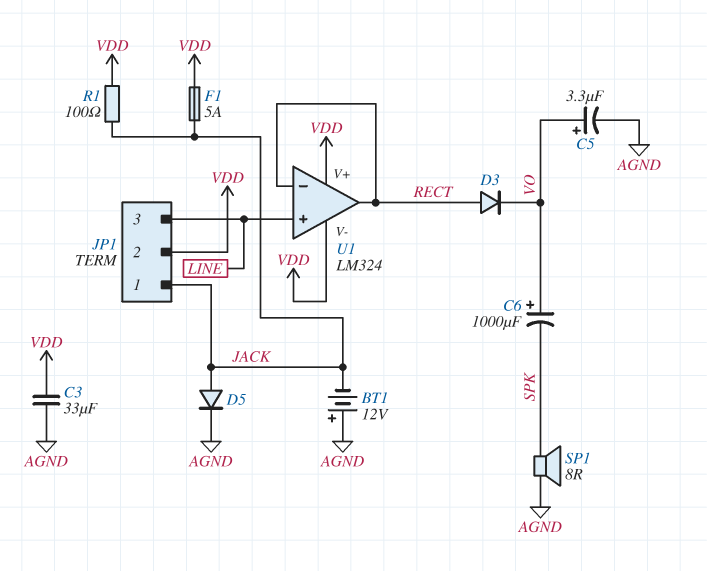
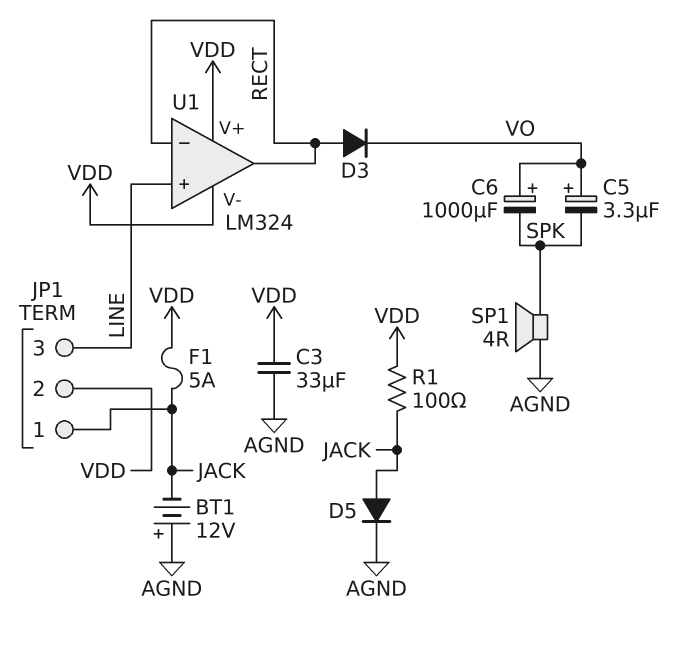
C5: 3.3uF (plus VO, minus AGND) -> 3.3uF (plus VO, minus SPK)
SP1: speaker 8R (AGND, SPK) -> speaker 4R (AGND, SPK)

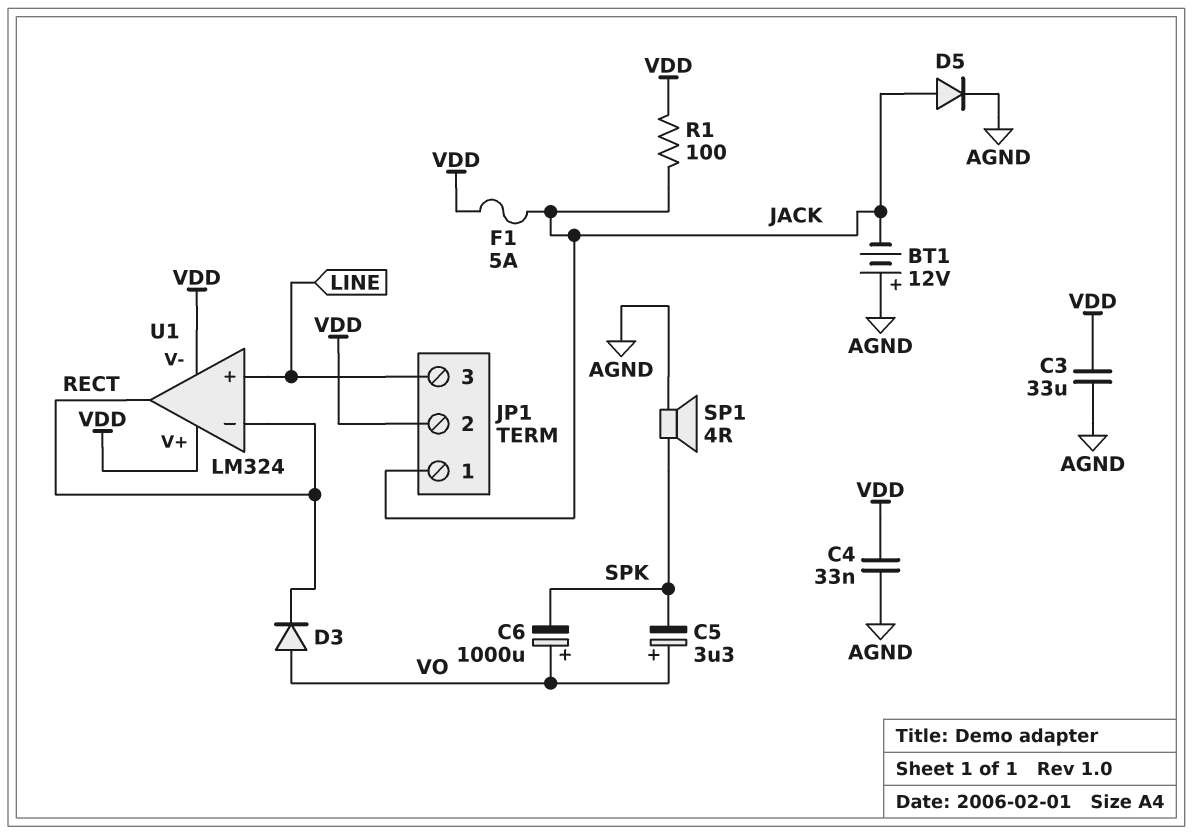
C4: none -> 33nF (AGND, VDD)
D3: diode (A RECT, K VO) -> diode (A VO, K RECT)

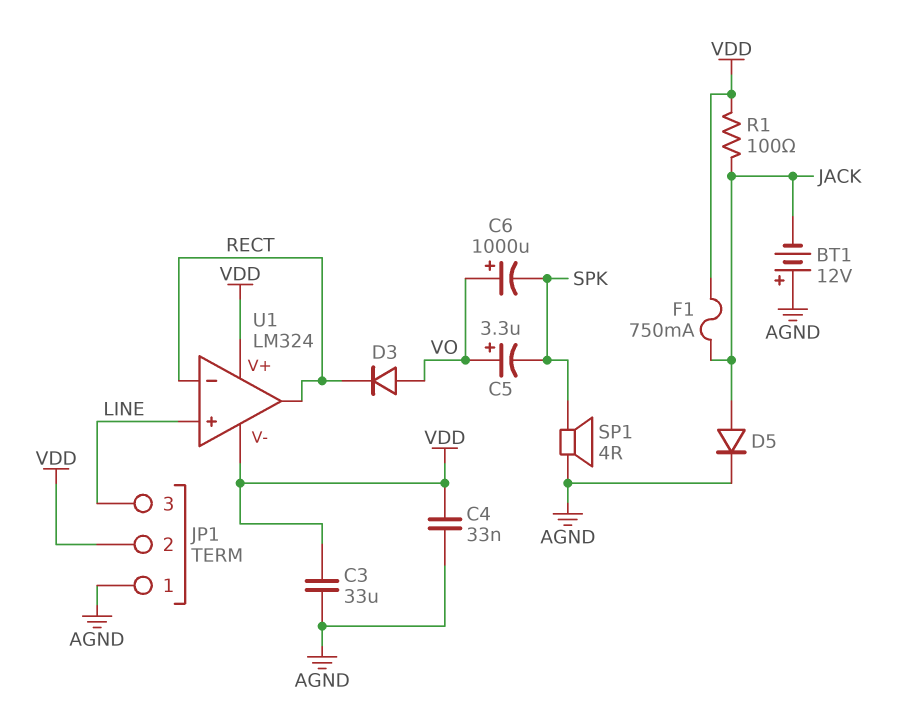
F1: 5A (JACK, VDD) -> 750mA (JACK, VDD)
JP1 pin 1: JACK -> AGND

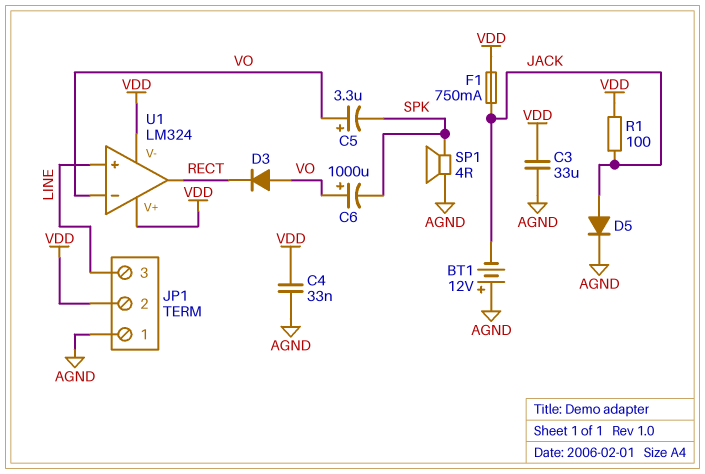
U1 pin in-: RECT -> VO

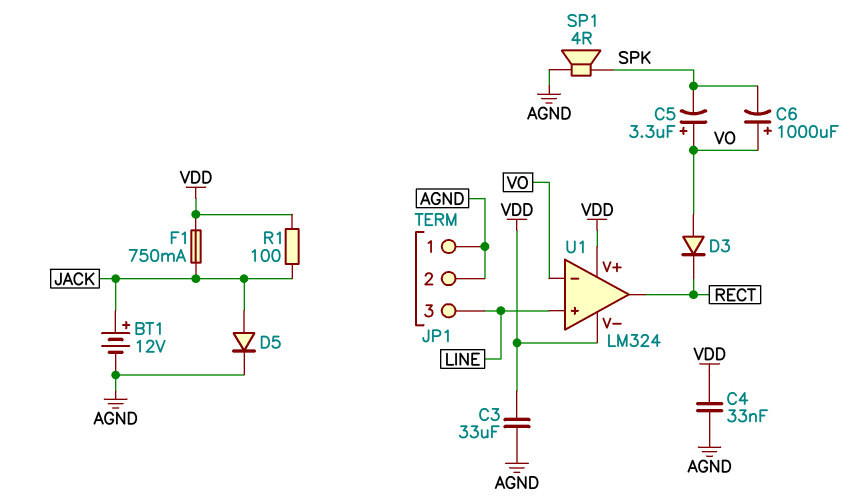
BT1: 12V (plus AGND, minus JACK) -> 12V (plus JACK, minus AGND)
JP1 pin 2: VDD -> AGND

